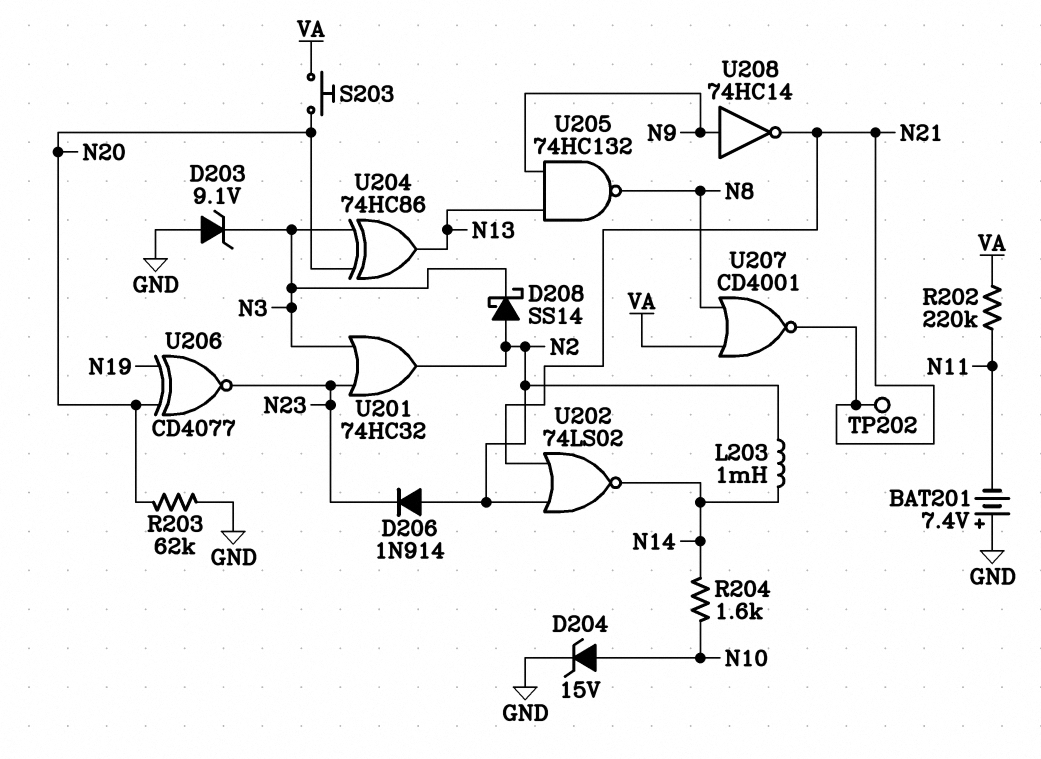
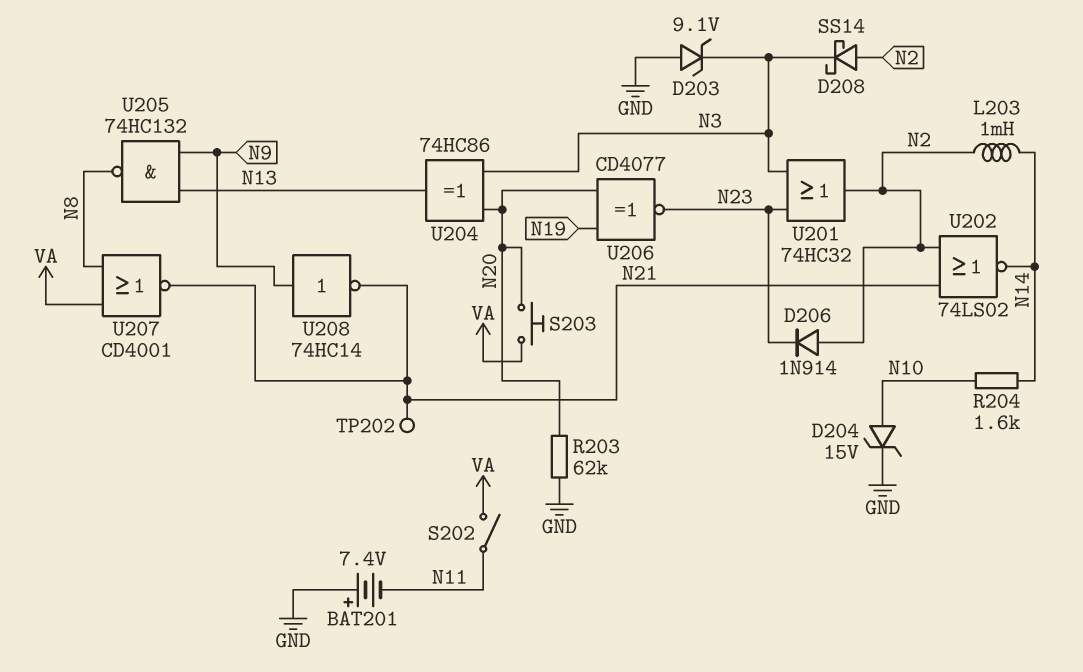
R202: 220k (N11, VA) -> none
S202: none -> switch (N11, VA)

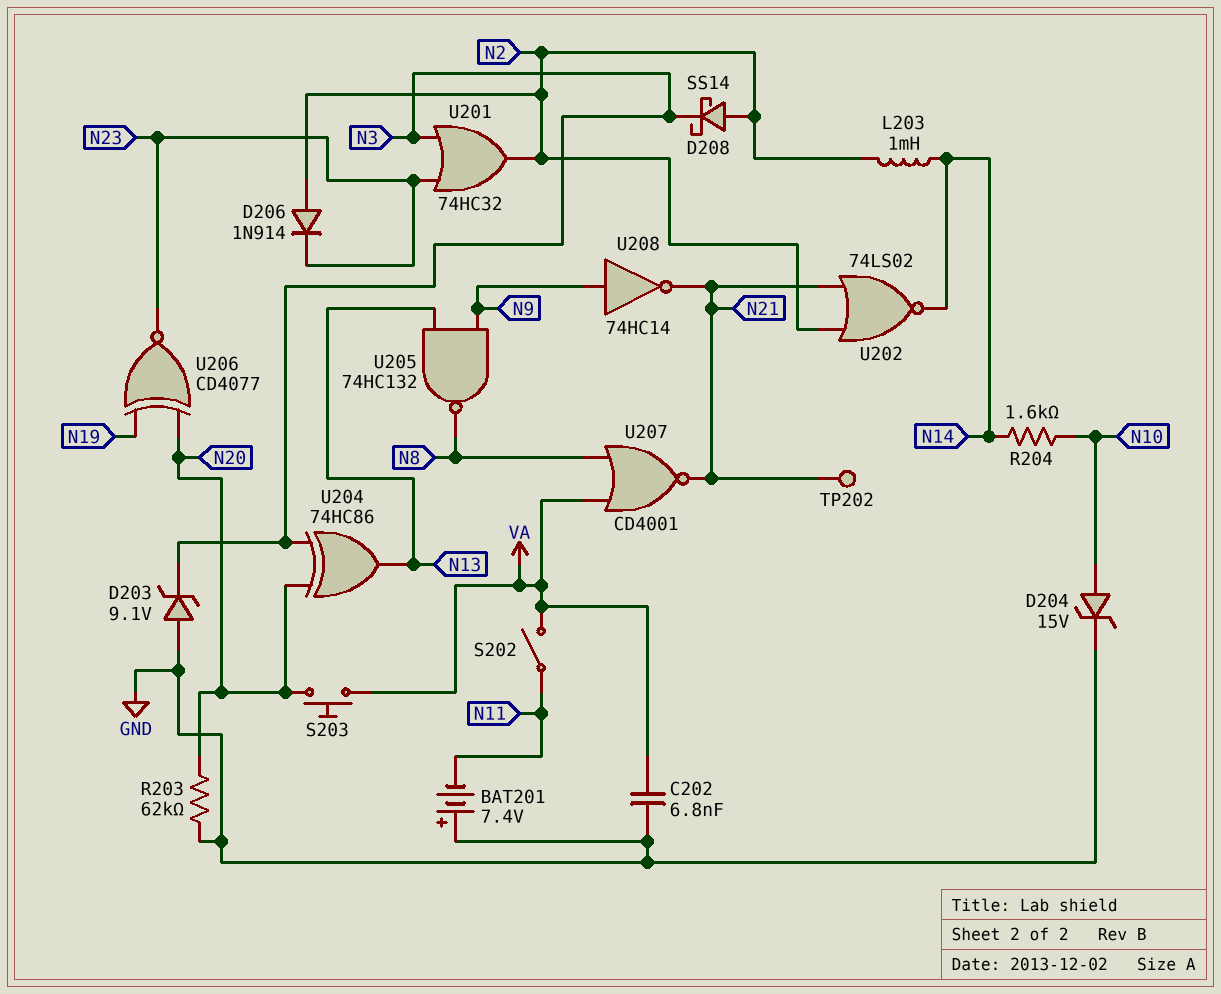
C202: none -> 6.8nF (GND, VA)

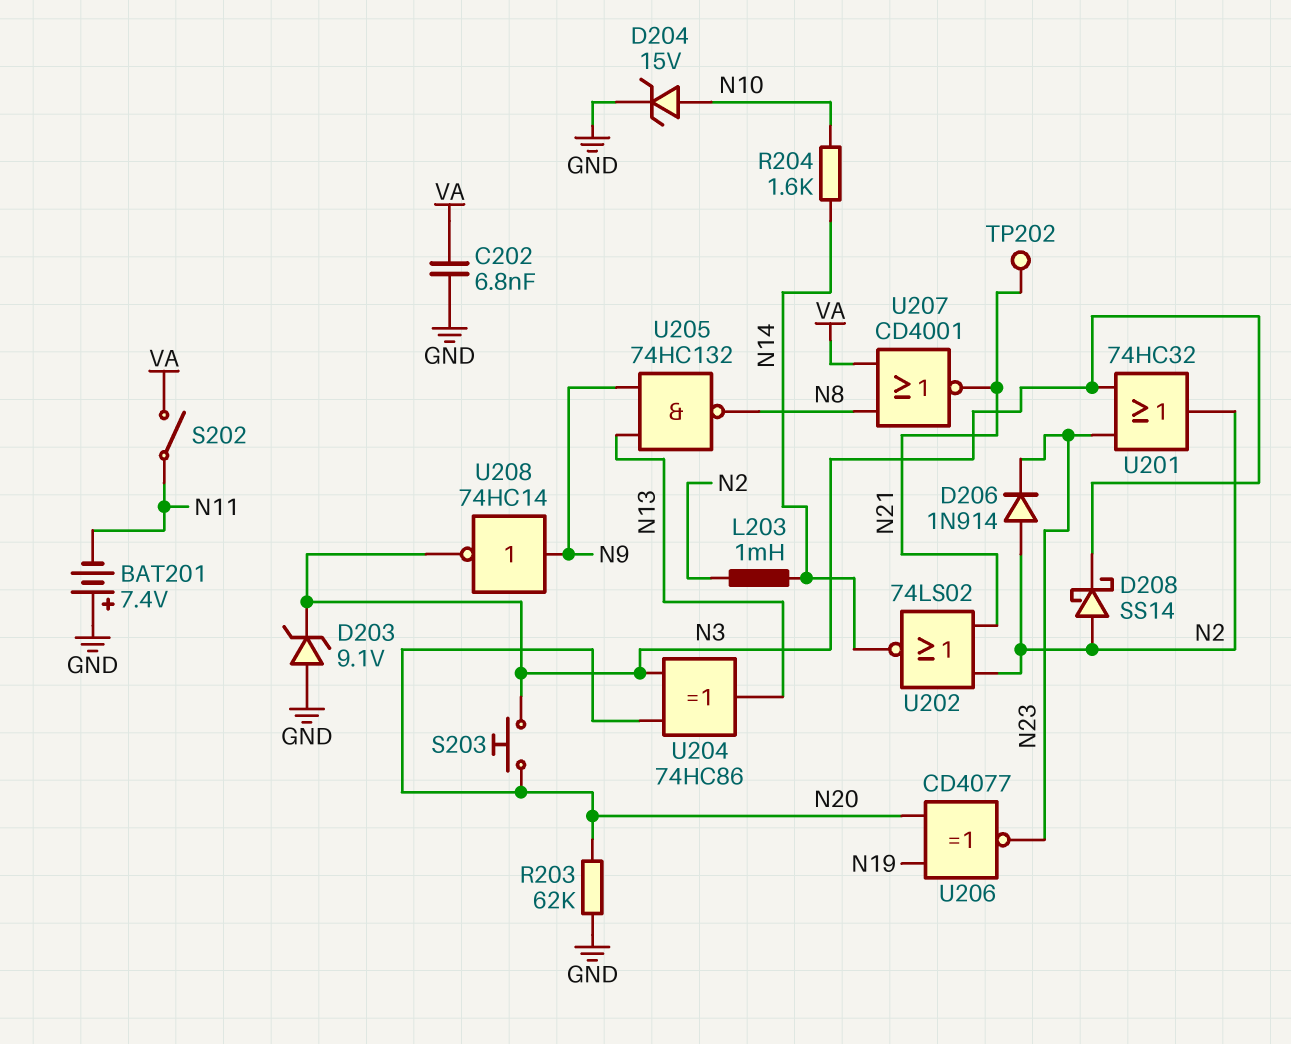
S203: button (N20, VA) -> button (N3, N20)
U208: NOT 74HC14 (in N9, out N21) -> NOT 74HC14 (in N9, out N3)

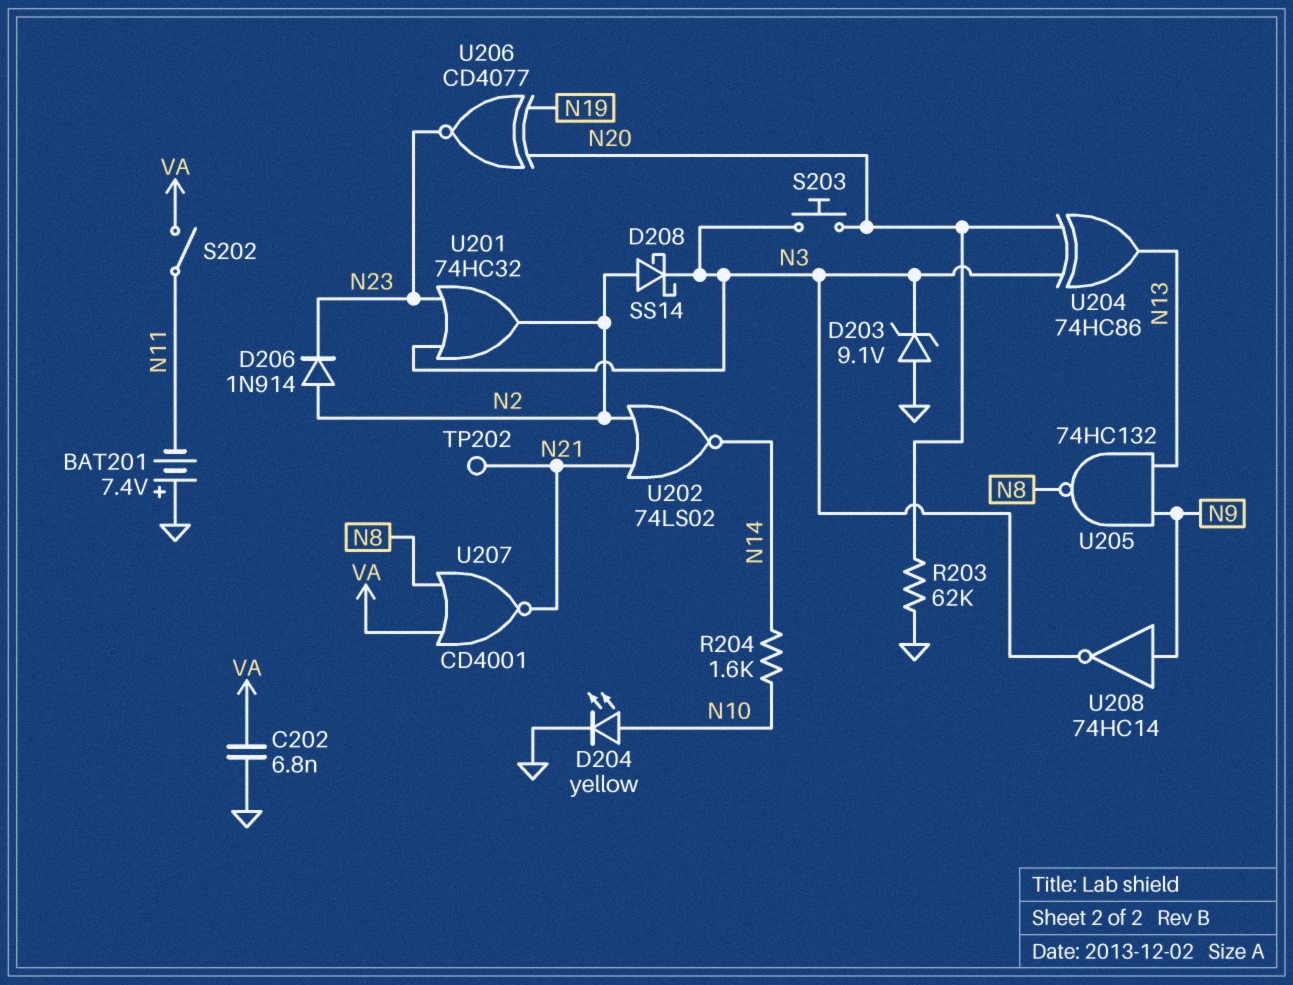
D204: zener 15V (A N10, K GND) -> LED yellow (A N10, K GND)
L203: 1mH (N2, N14) -> none

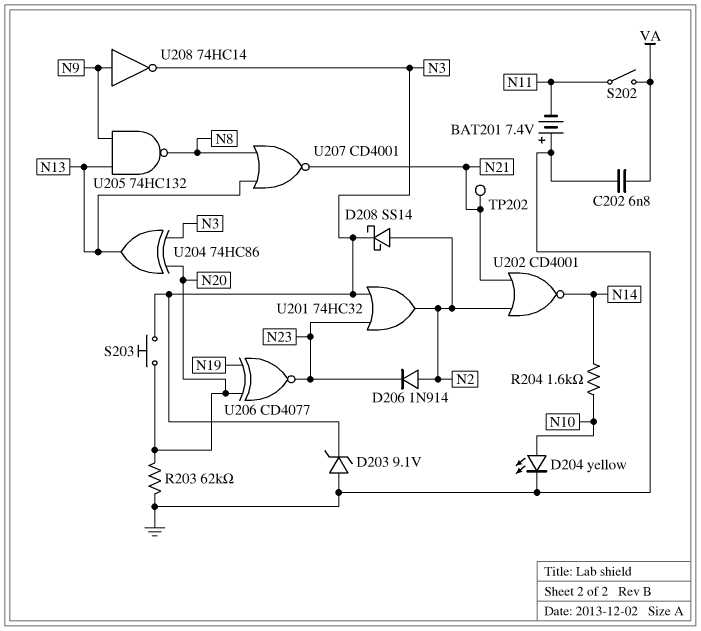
U202: NOR 74LS02 (in N2, in N21, out N14) -> NOR CD4001 (in N2, in N21, out N14)
U207: NOR CD4001 (in N8, in VA, out N21) -> NOR CD4001 (in N8, in N13, out N21)

